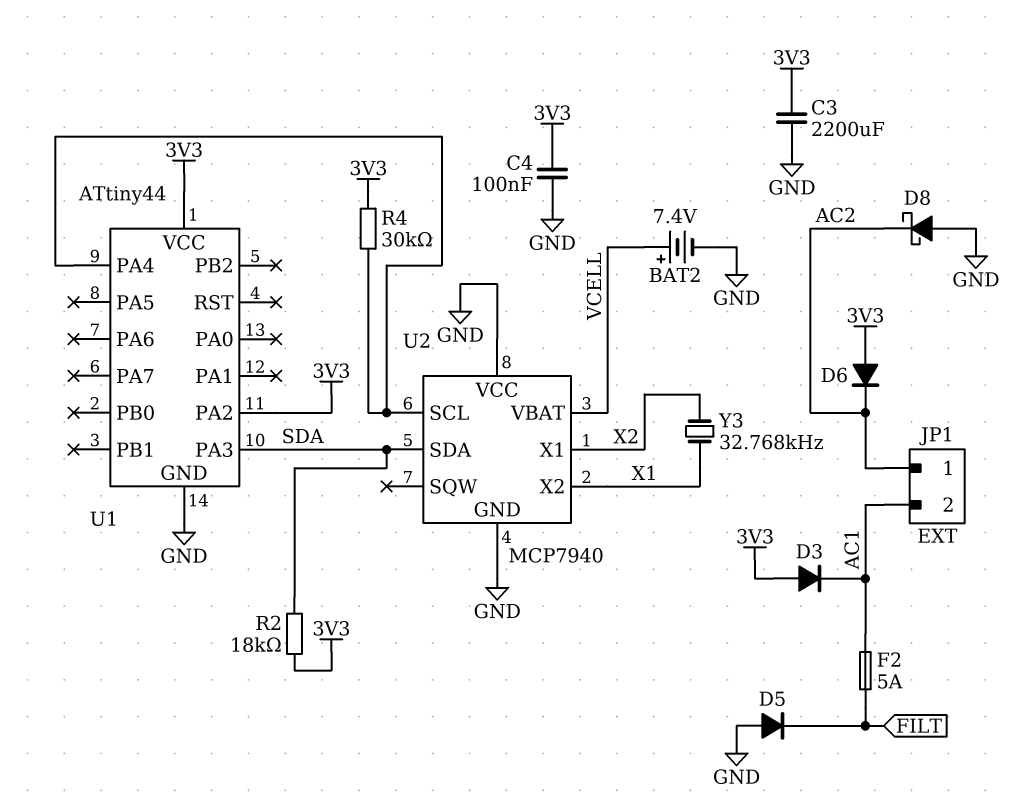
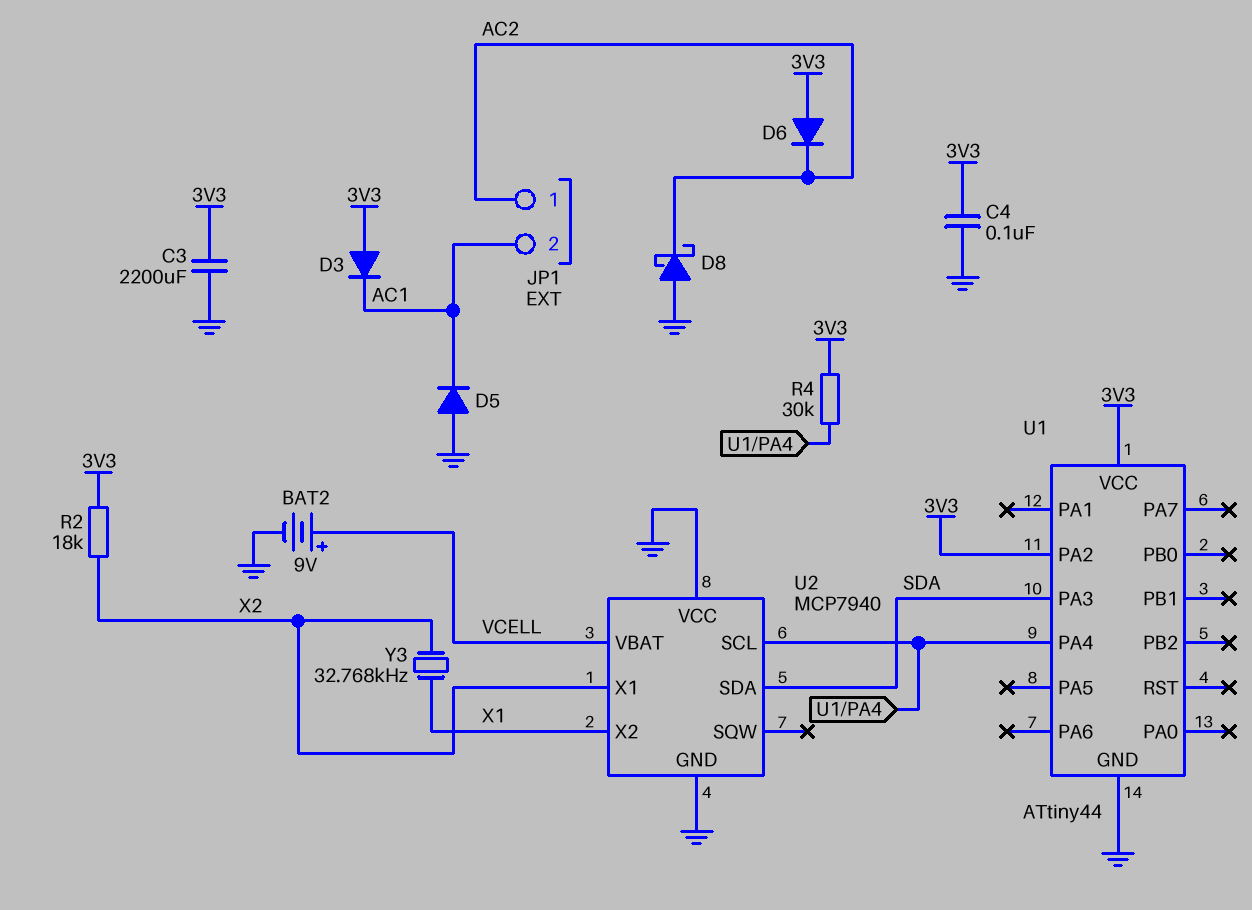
BAT2: 7.4V (plus VCELL, minus GND) -> 9V (plus VCELL, minus GND)
D5: diode (A GND, K FILT) -> diode (A GND, K AC1)
F2: 5A (AC1, FILT) -> none
R2: 18k (3V3, SDA) -> 18k (3V3, X2)

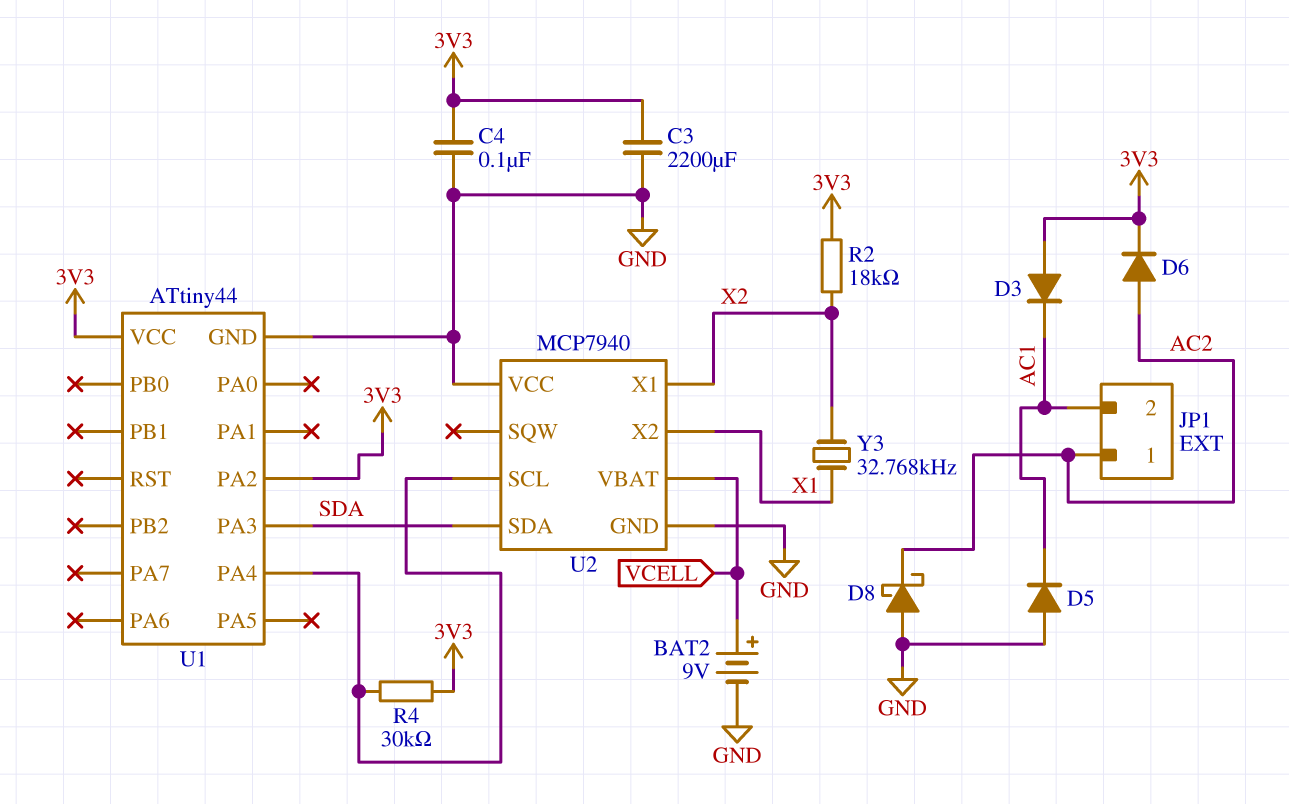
D6: diode (A 3V3, K AC2) -> diode (A AC2, K 3V3)

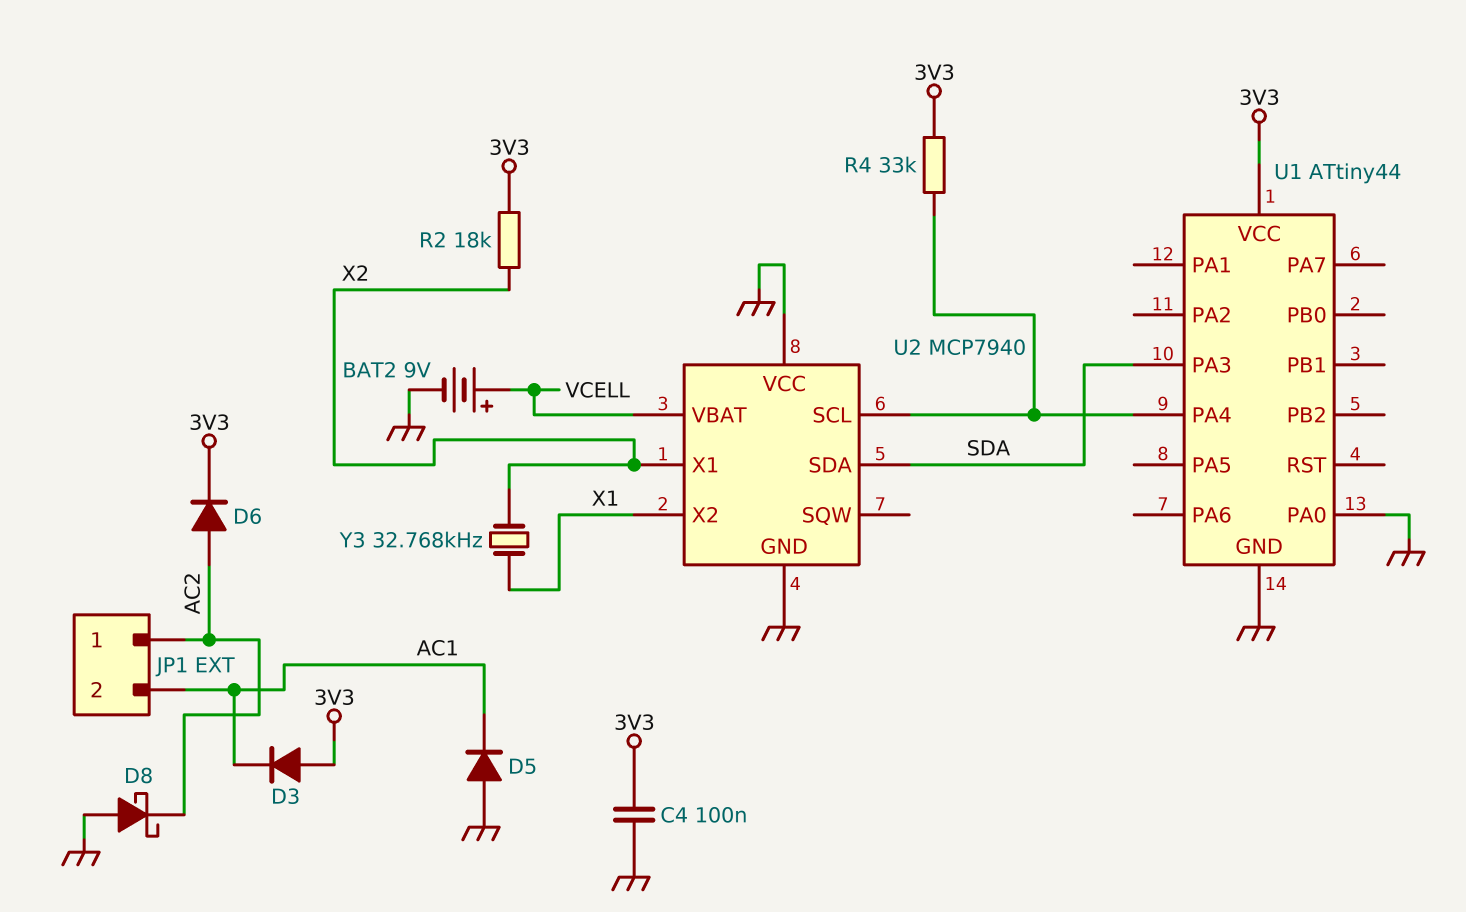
C3: 2200uF (3V3, GND) -> none
R4: 30k (3V3, U1/PA4) -> 33k (3V3, U1/PA4)
U1 pin PA0: none -> GND
U1 pin PA2: 3V3 -> none

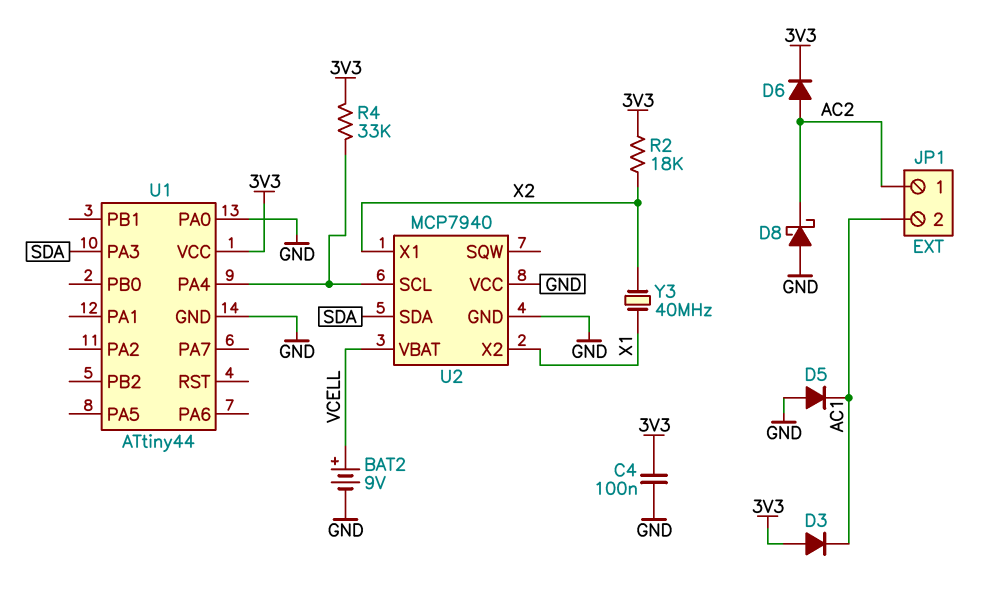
Y3: 32.768kHz (X1, X2) -> 40MHz (X1, X2)

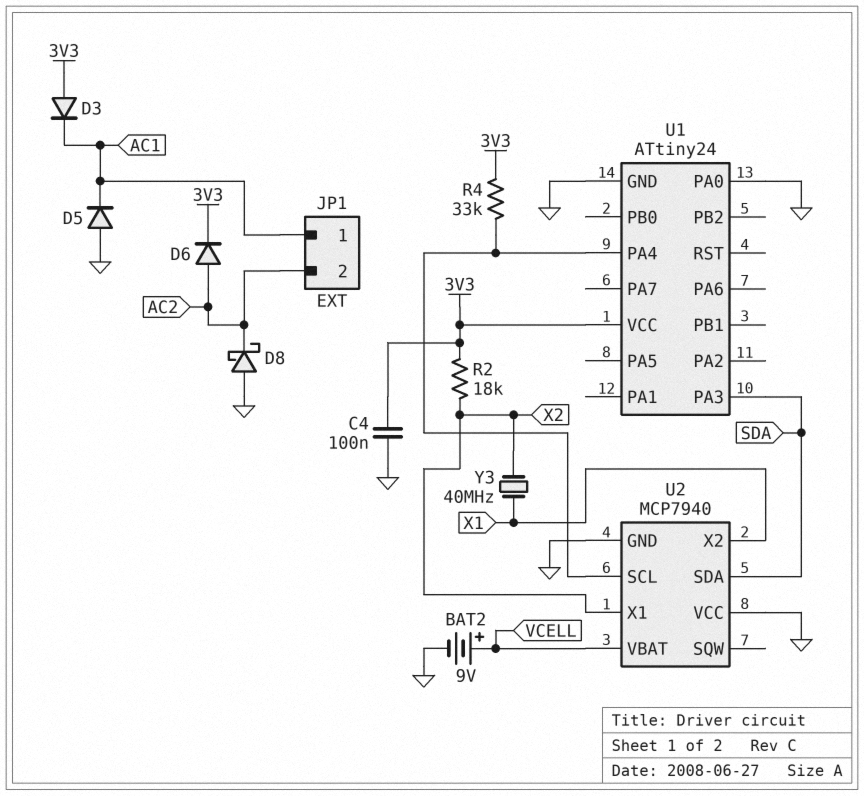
JP1 pin 1: AC2 -> AC1
JP1 pin 2: AC1 -> AC2
U1: ATtiny44 -> ATtiny24

